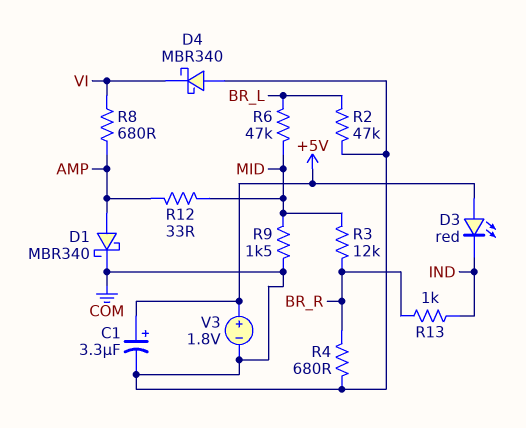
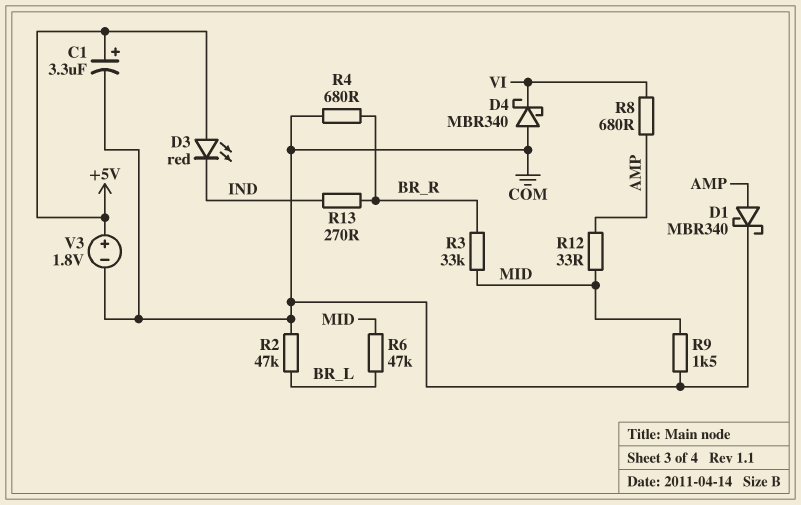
R3: 12k (BR_R, MID) -> 33k (BR_R, MID)
R13: 1k (BR_R, IND) -> 270 (BR_R, IND)

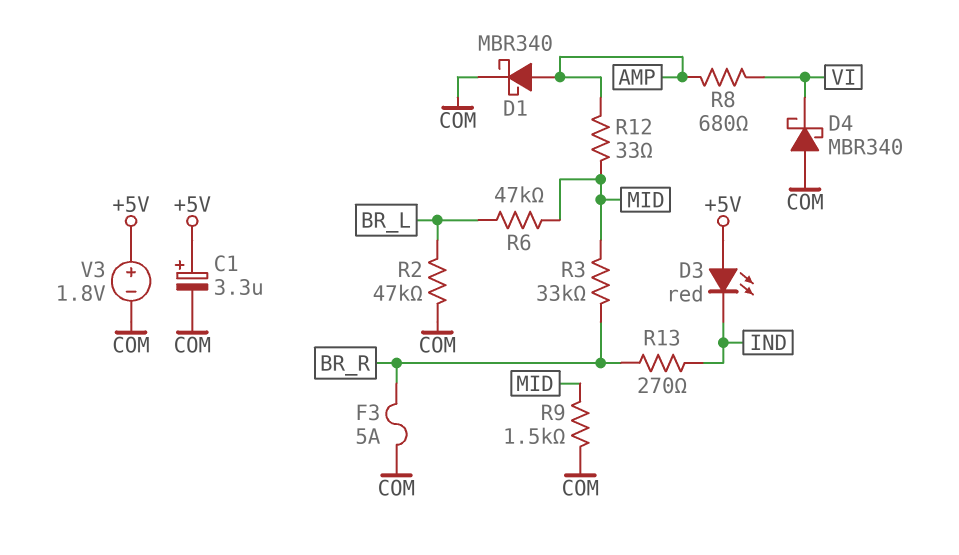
F3: none -> 5A (BR_R, COM)
R4: 680 (BR_R, COM) -> none

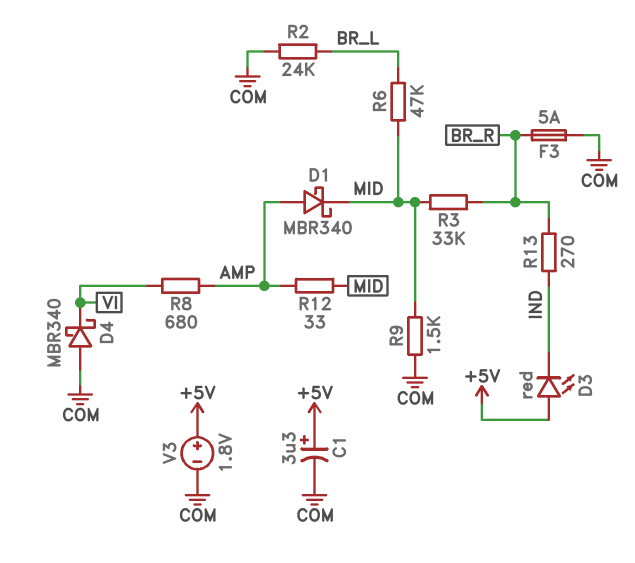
D1: schottky MBR340 (A AMP, K COM) -> schottky MBR340 (A AMP, K MID)
R2: 47k (BR_L, COM) -> 24k (BR_L, COM)

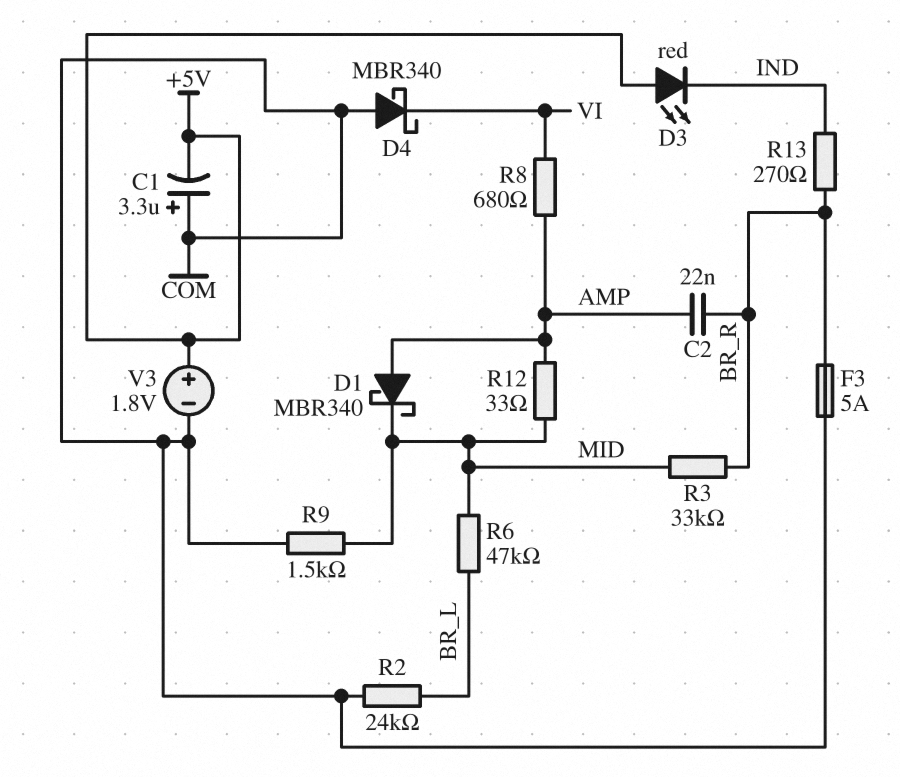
C1: 3.3uF (plus +5V, minus COM) -> 3.3uF (plus COM, minus +5V)
C2: none -> 22nF (AMP, BR_R)

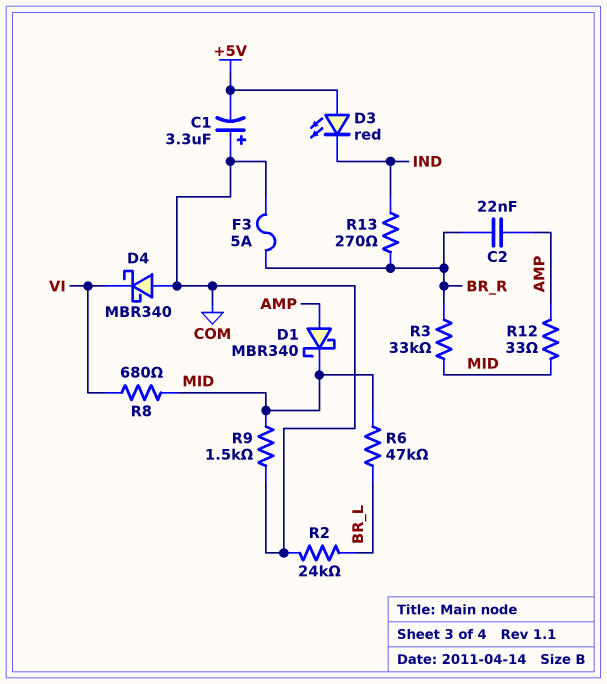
R8: 680 (AMP, VI) -> 680 (MID, VI)
V3: 1.8V (plus +5V, minus COM) -> none

